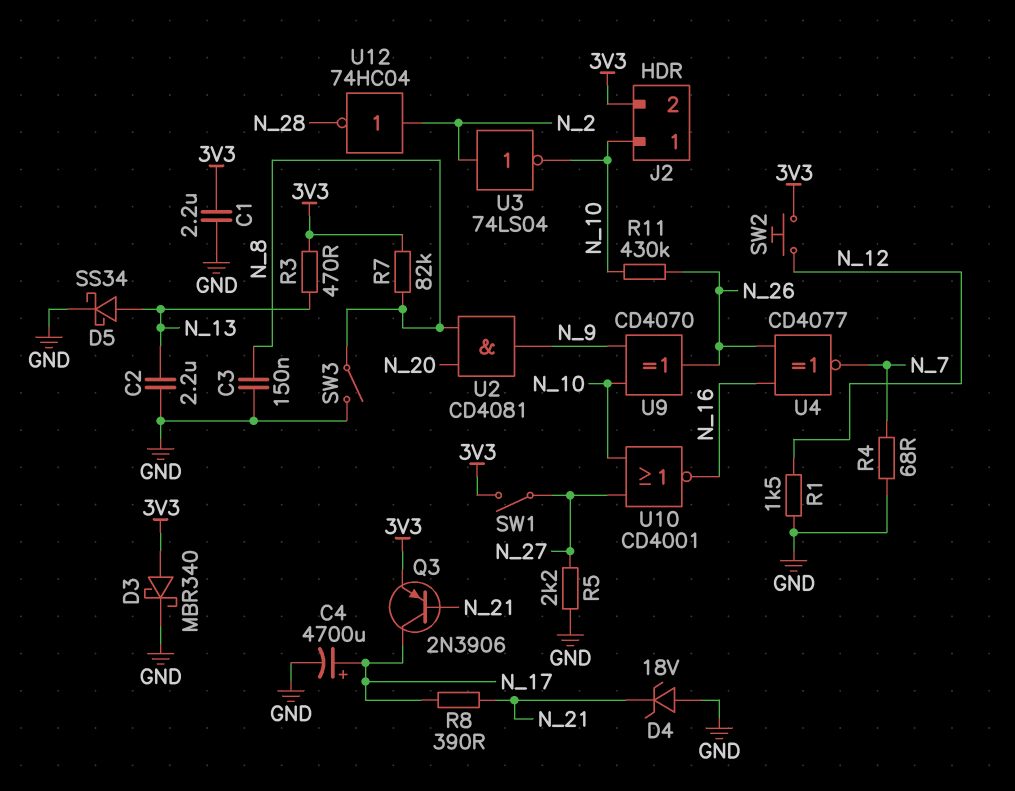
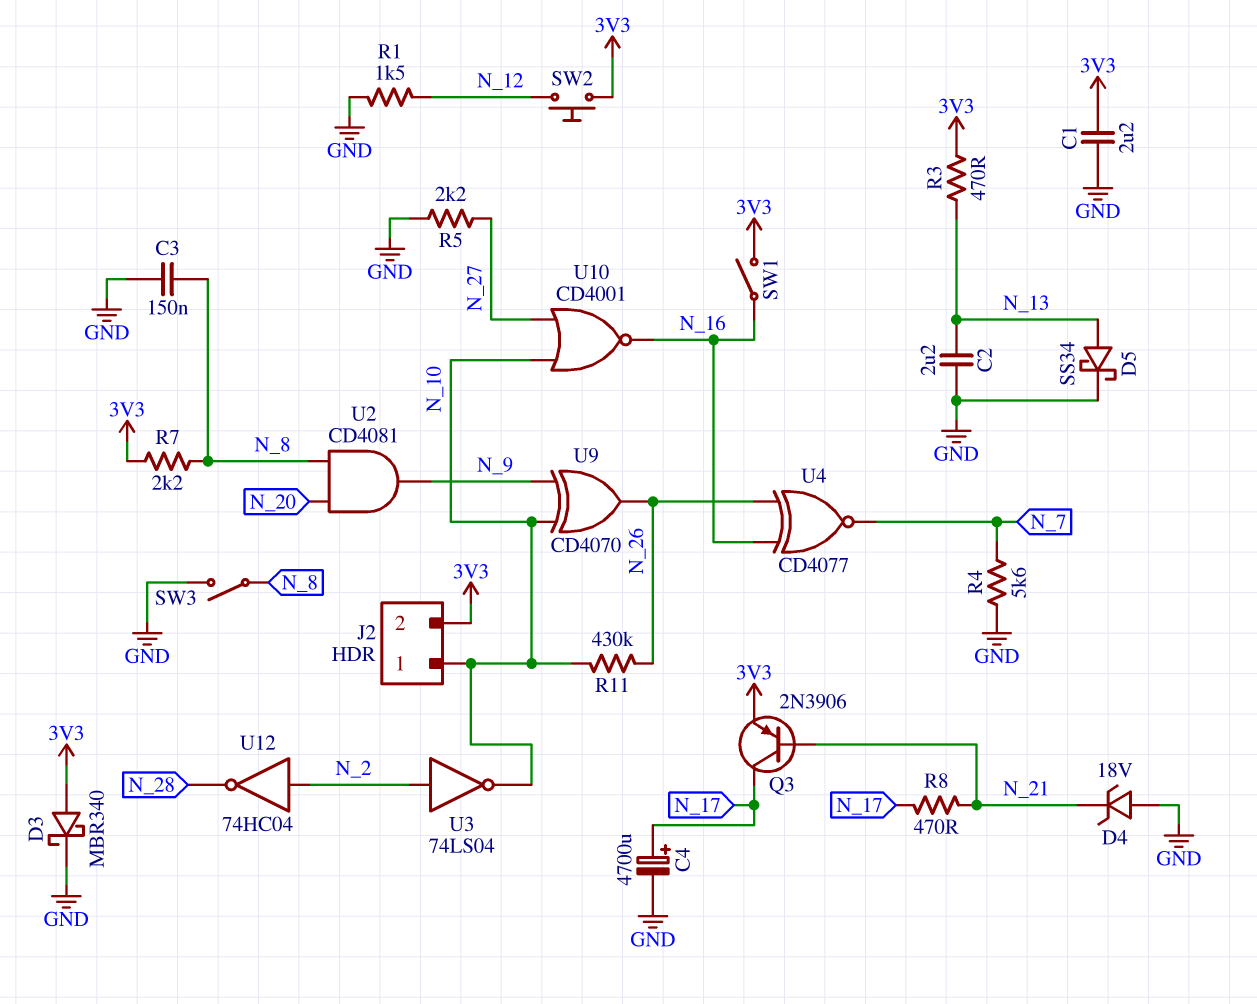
R4: 68 (GND, N_7) -> 5.6k (GND, N_7)
R7: 82k (3V3, N_8) -> 2.2k (3V3, N_8)
R8: 390 (N_17, N_21) -> 470 (N_17, N_21)
SW1: switch (3V3, N_27) -> switch (3V3, N_16)

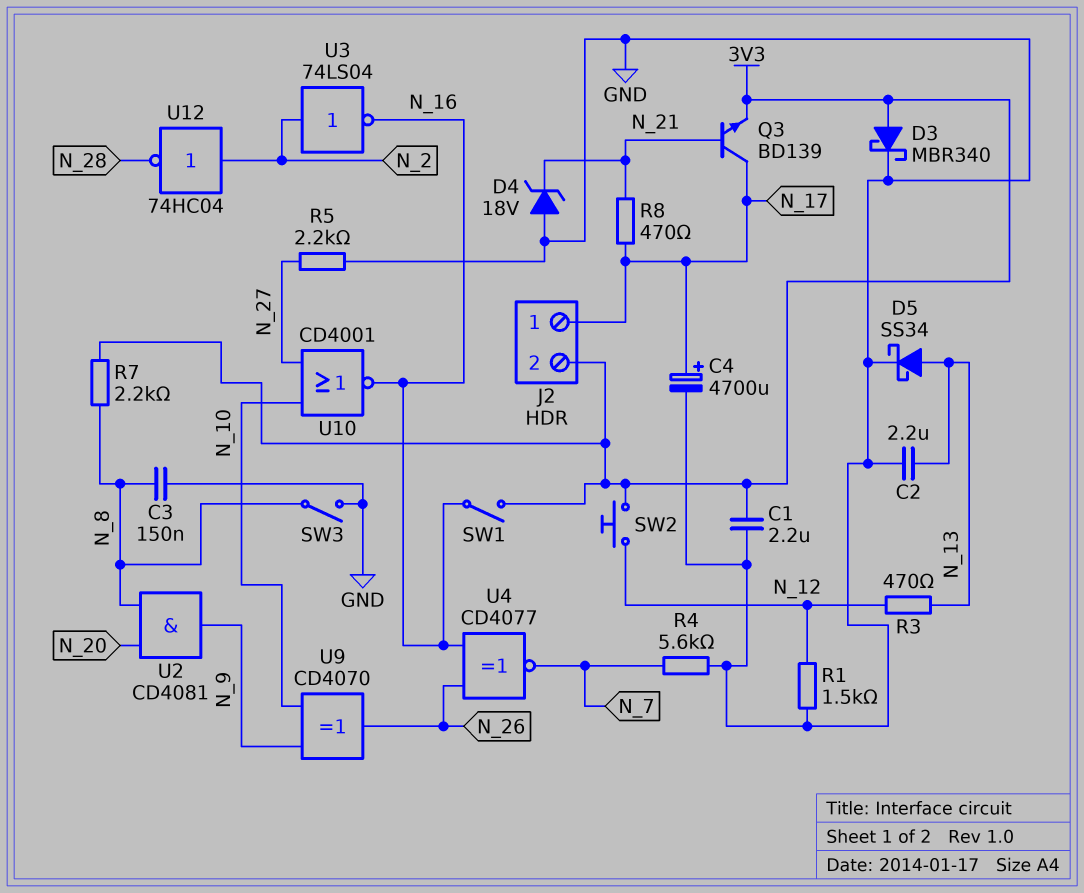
J2 pin 1: N_10 -> N_17
Q3: PNP 2N3906 (B N_21, C N_17, E 3V3) -> NPN BD139 (B N_21, C N_17, E 3V3)
R3: 470 (3V3, N_13) -> 470 (N_12, N_13)
R11: 430k (N_10, N_26) -> none
U3: NOT 74LS04 (in N_2, out N_10) -> NOT 74LS04 (in N_2, out N_16)

